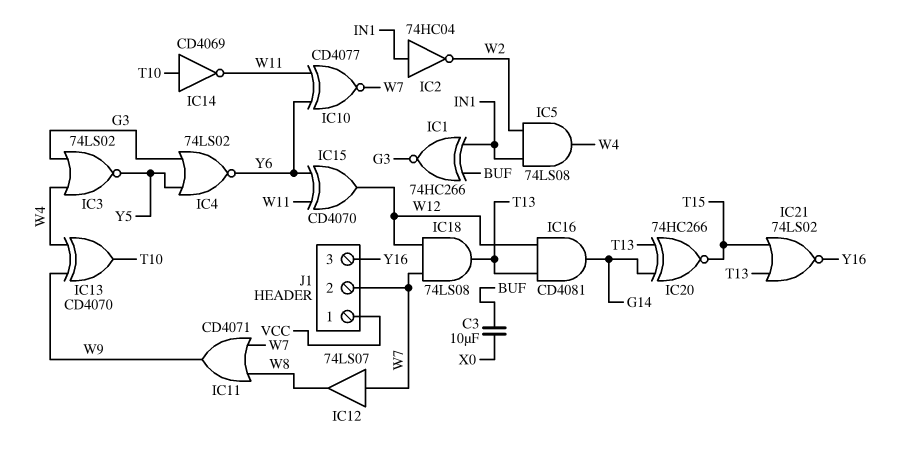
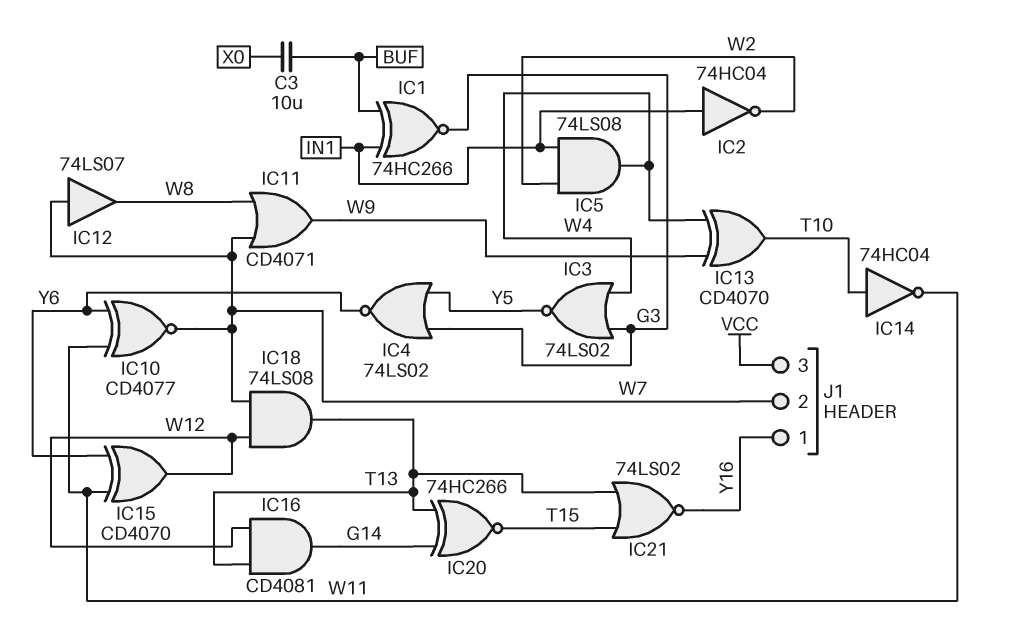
IC14: NOT CD4069 (in T10, out W11) -> NOT 74HC04 (in T10, out W11)
J1 pin 1: VCC -> Y16
J1 pin 3: Y16 -> VCC

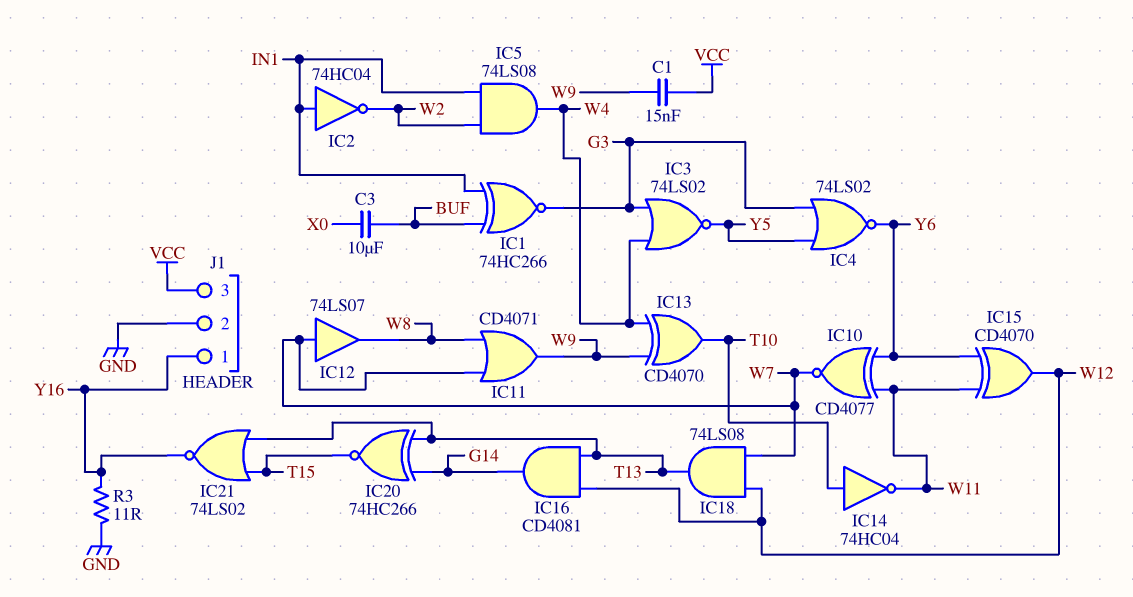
C1: none -> 15nF (VCC, W9)
J1 pin 2: W7 -> GND
R3: none -> 11 (GND, Y16)

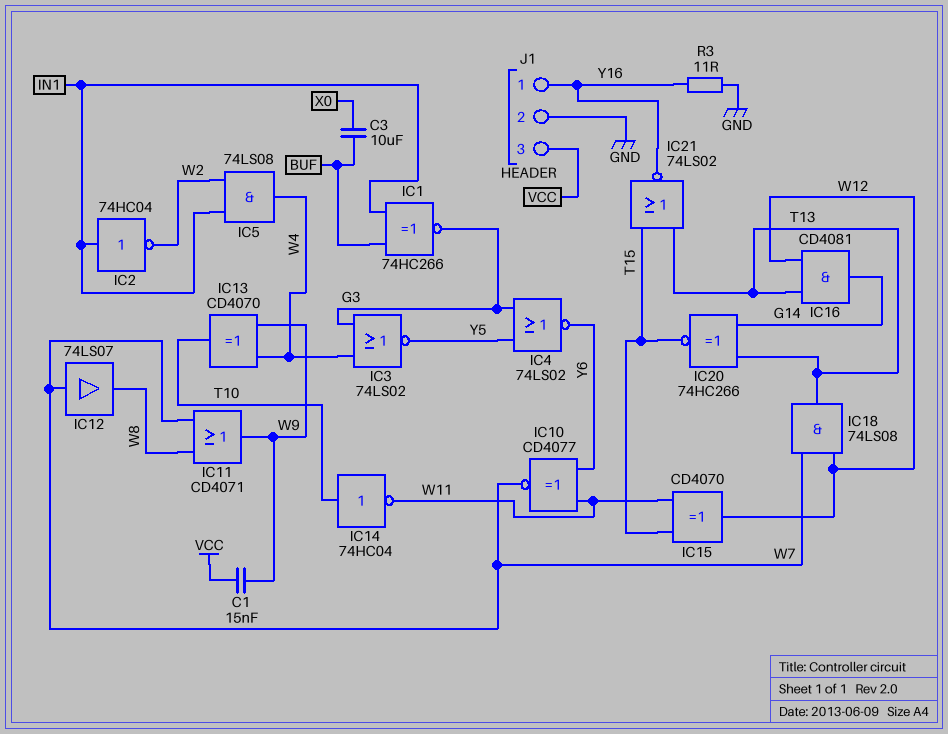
IC15: XOR CD4070 (in W11, in Y6, out W12) -> XOR CD4070 (in T15, in W11, out W12)

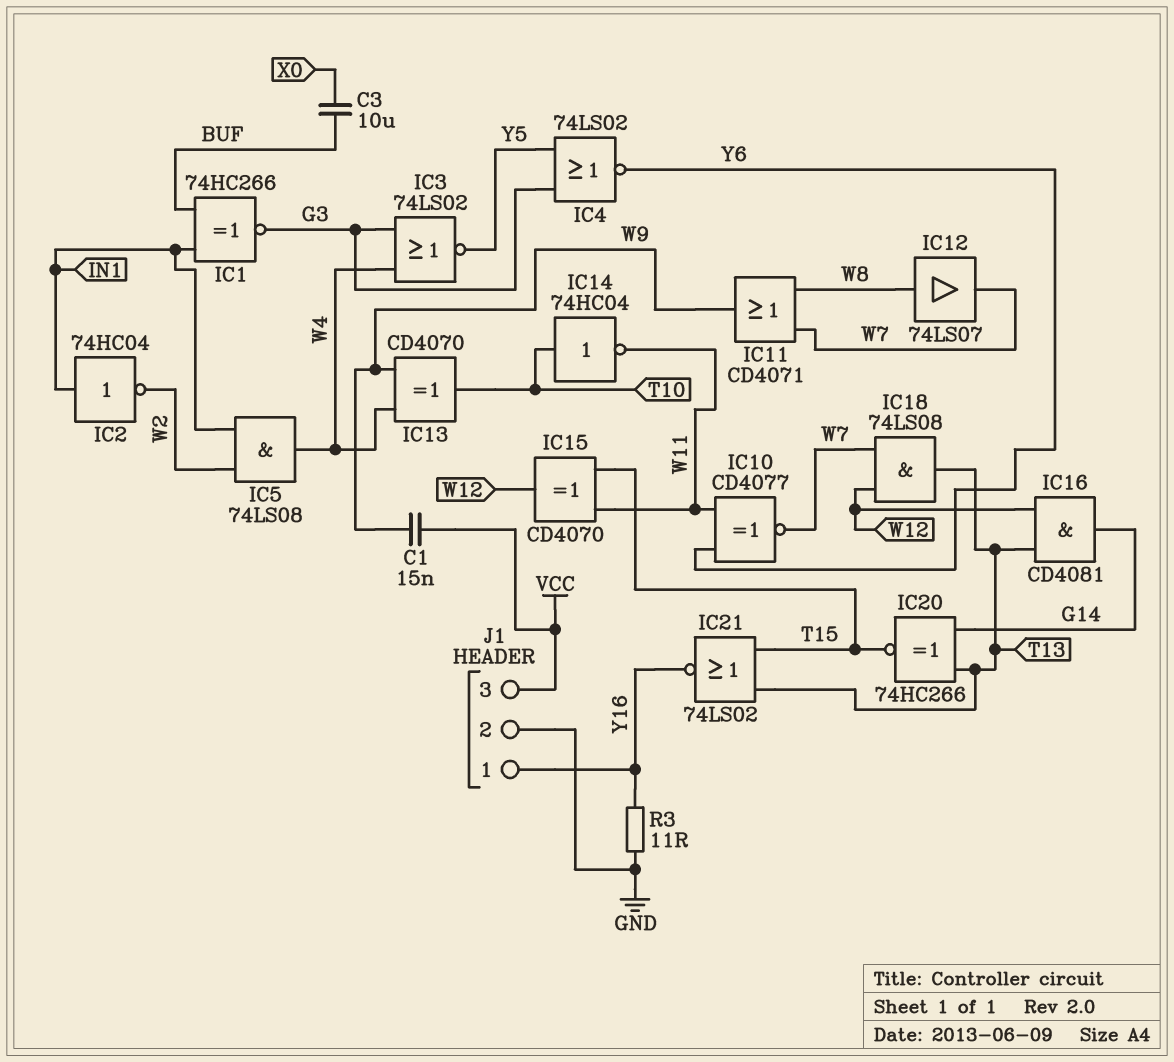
IC12: buffer 74LS07 (in W7, out W8) -> buffer 74LS07 (in W8, out W7)

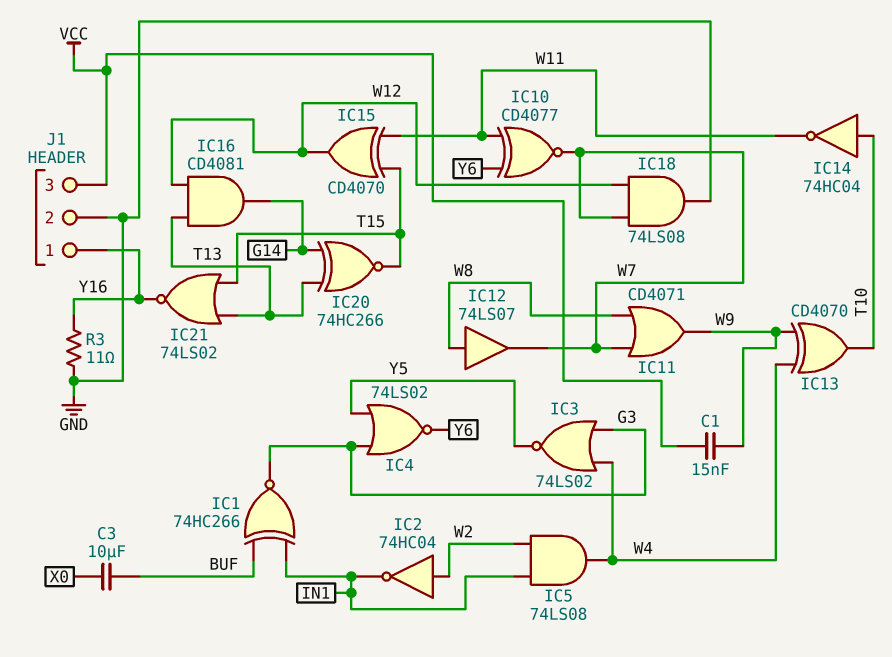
IC2: NOT 74HC04 (in IN1, out W2) -> NOT 74HC04 (in W2, out IN1)
IC18: AND 74LS08 (in W7, in W12, out T13) -> AND 74LS08 (in W7, in W12, out GND)

